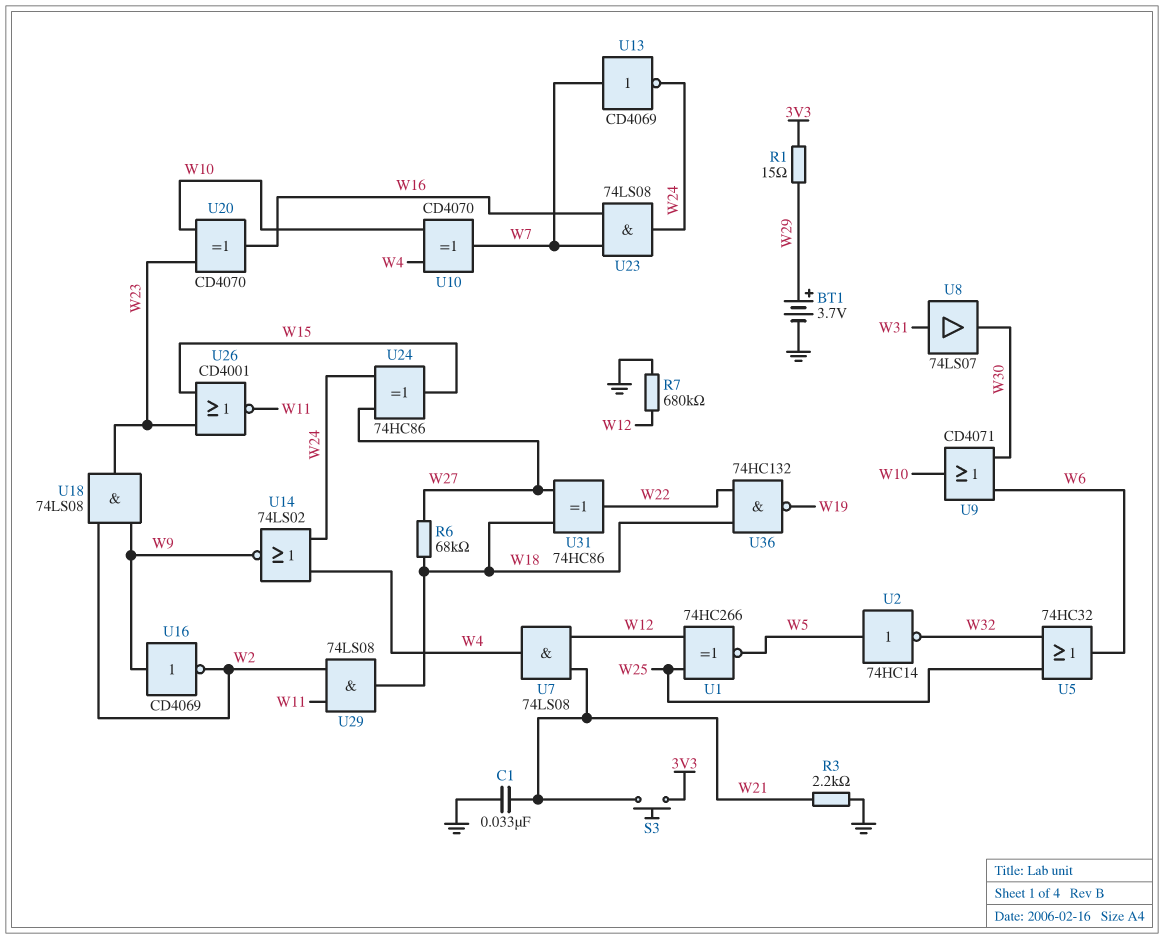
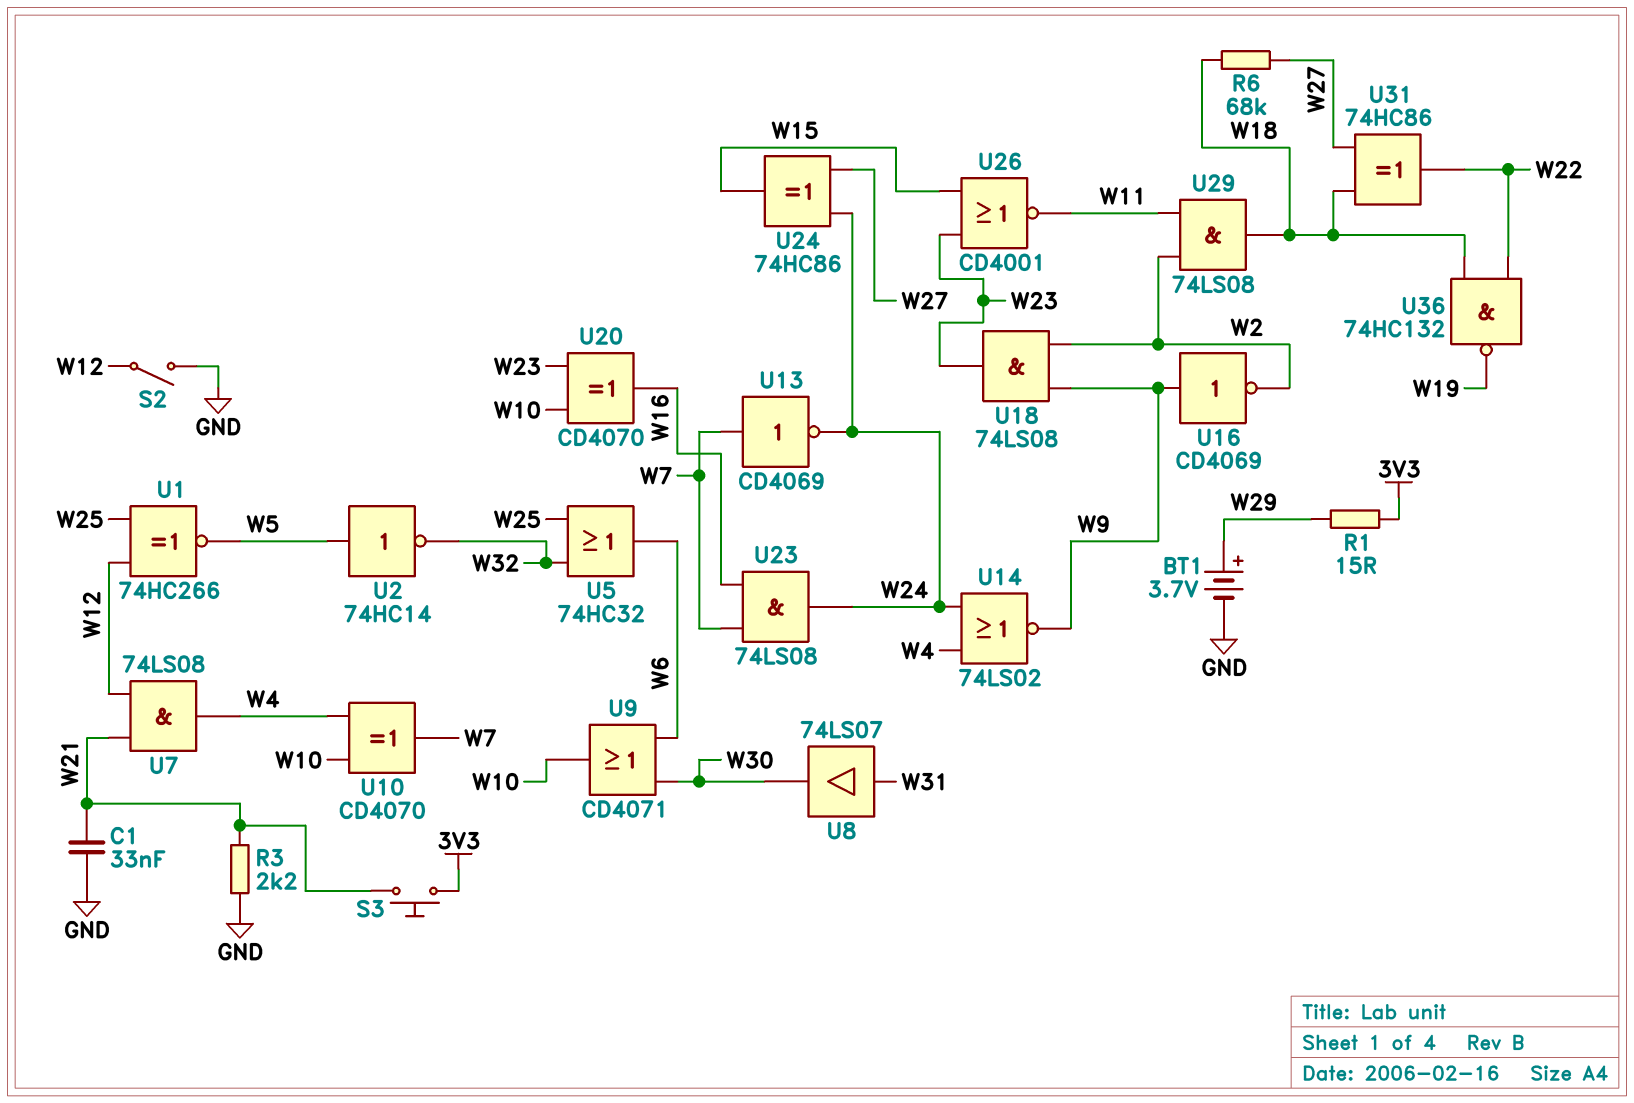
R7: 680k (GND, W12) -> none
S2: none -> switch (GND, W12)

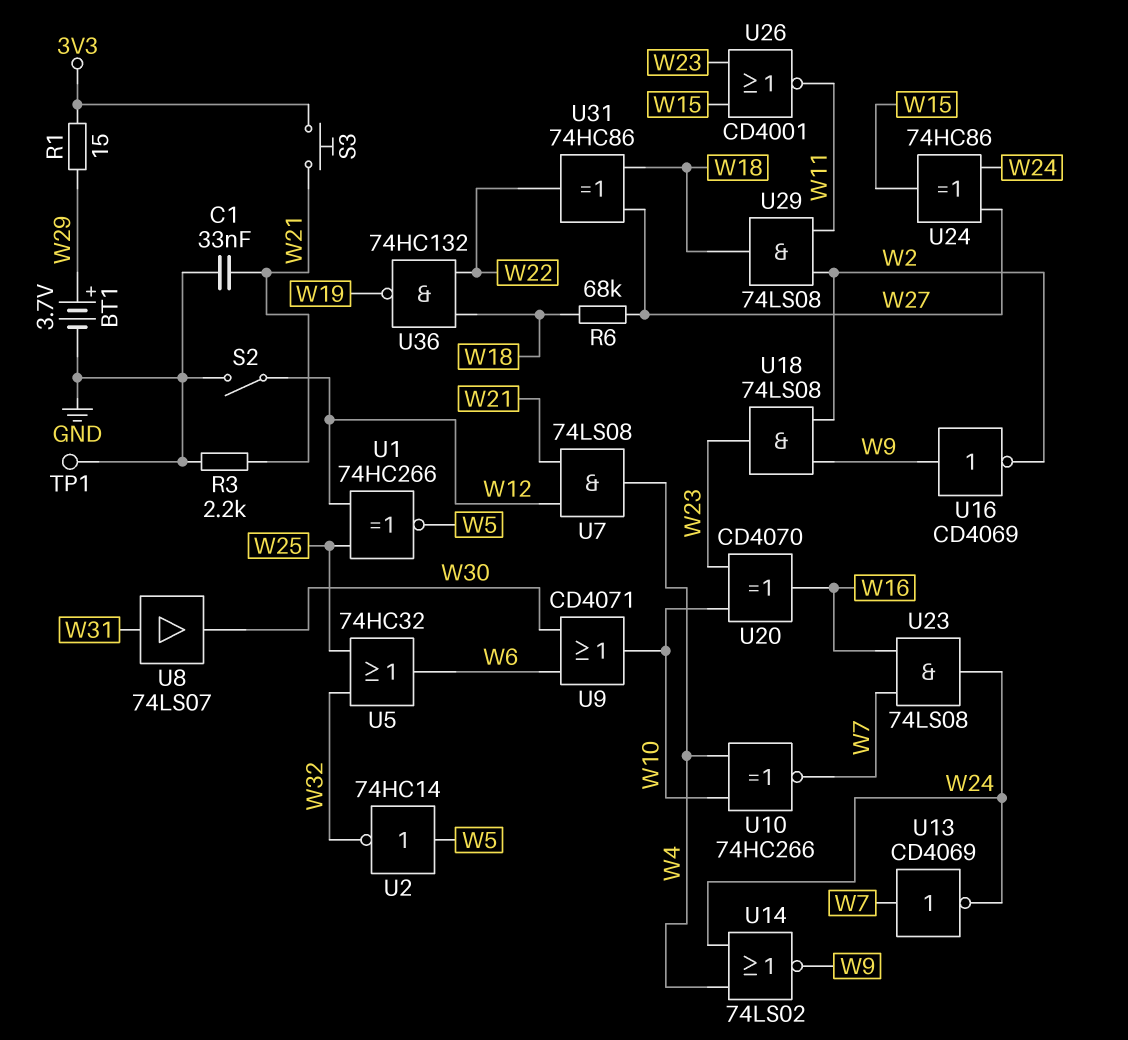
TP1: none -> test point (GND)
U10: XOR CD4070 (in W4, in W10, out W7) -> XNOR 74HC266 (in W4, in W10, out W7)

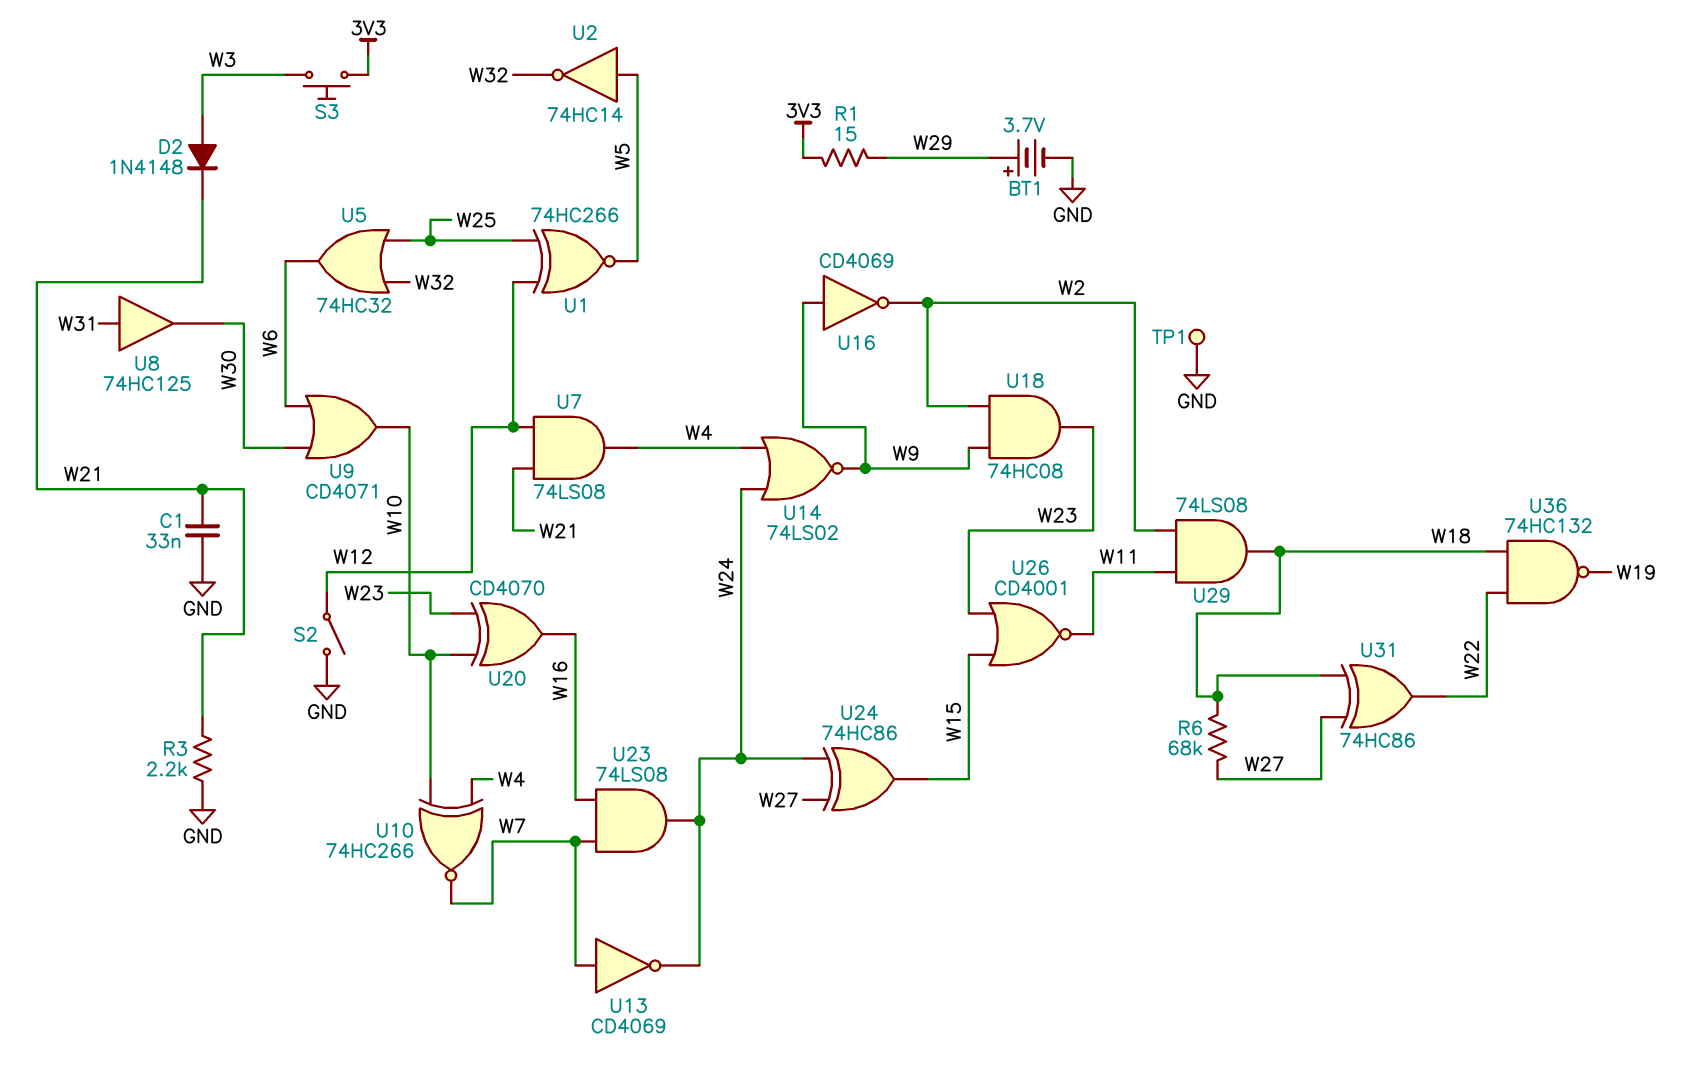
D2: none -> diode 1N4148 (A W3, K W21)
S3: button (3V3, W21) -> button (3V3, W3)
U8: buffer 74LS07 (in W31, out W30) -> buffer 74HC125 (in W31, out W30)
U18: AND 74LS08 (in W2, in W9, out W23) -> AND 74HC08 (in W2, in W9, out W23)

